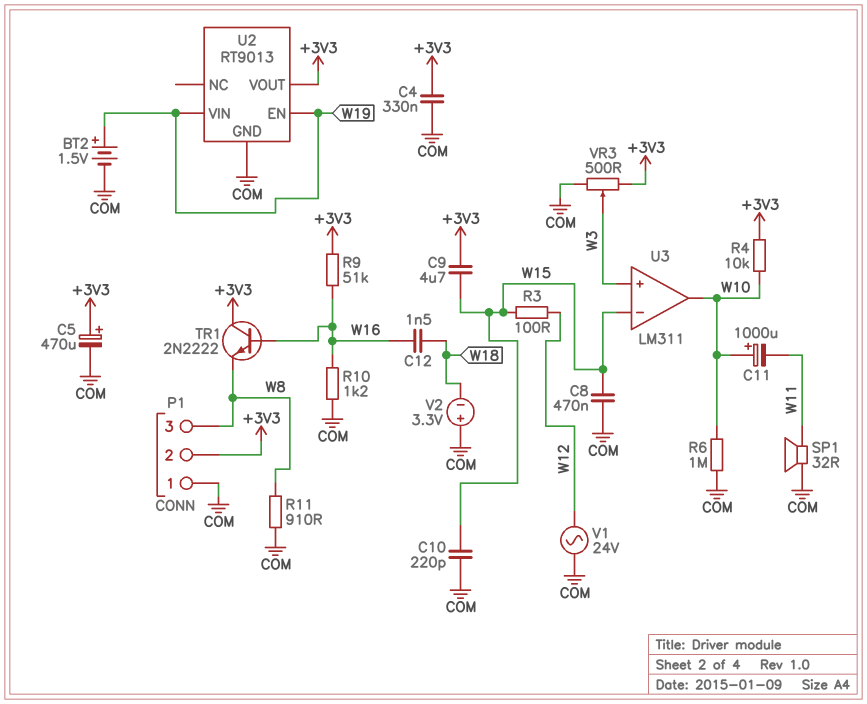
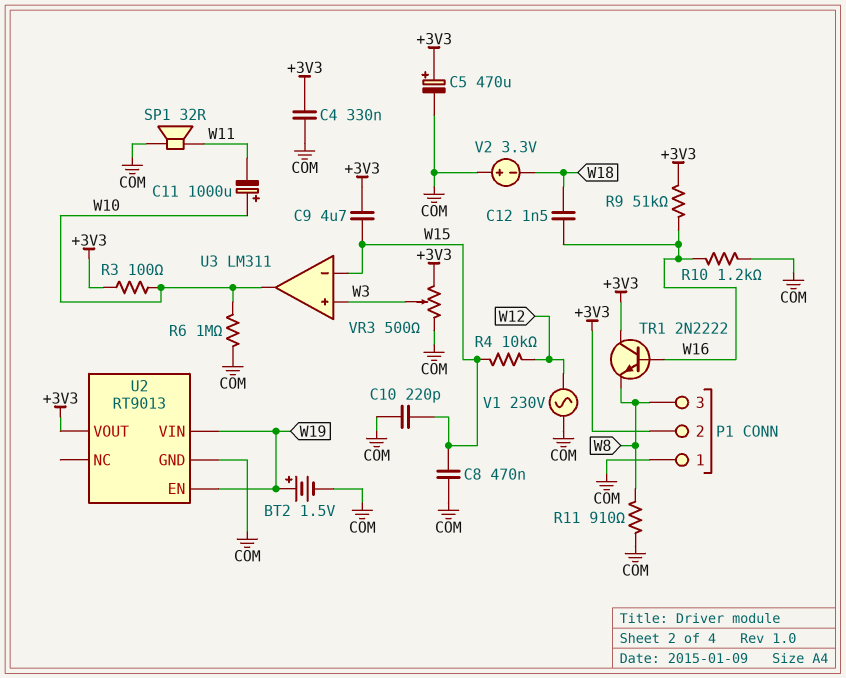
R3: 100 (W12, W15) -> 100 (+3V3, W10)
R4: 10k (+3V3, W10) -> 10k (W12, W15)
V1: AC 24V (COM, W12) -> AC 230V (COM, W12)

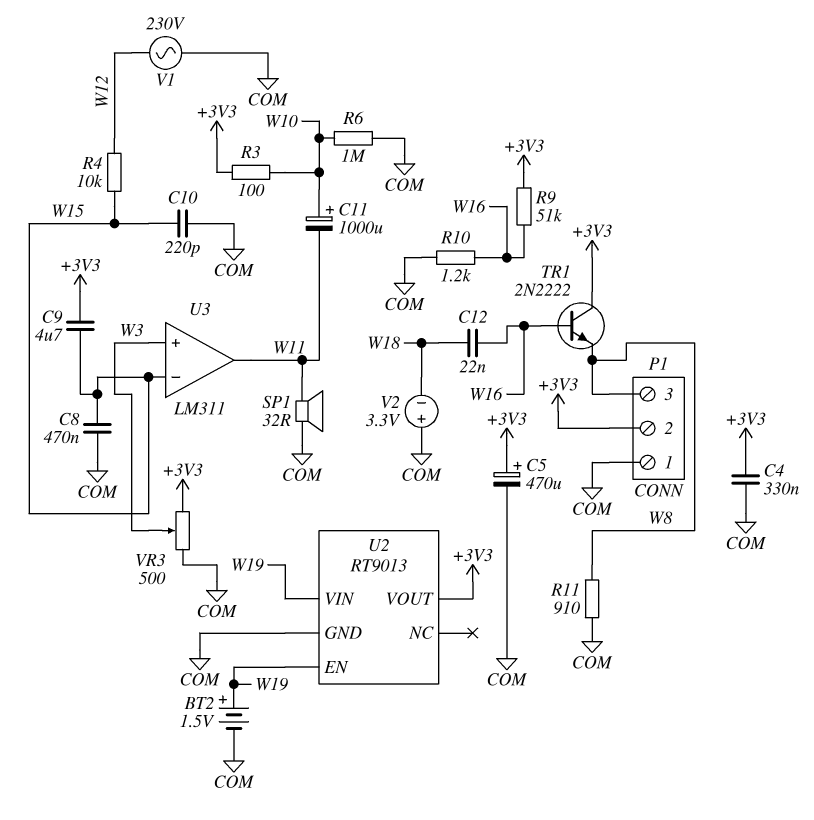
C12: 1.5nF (W16, W18) -> 22nF (W16, W18)
U3 pin out: W10 -> W11

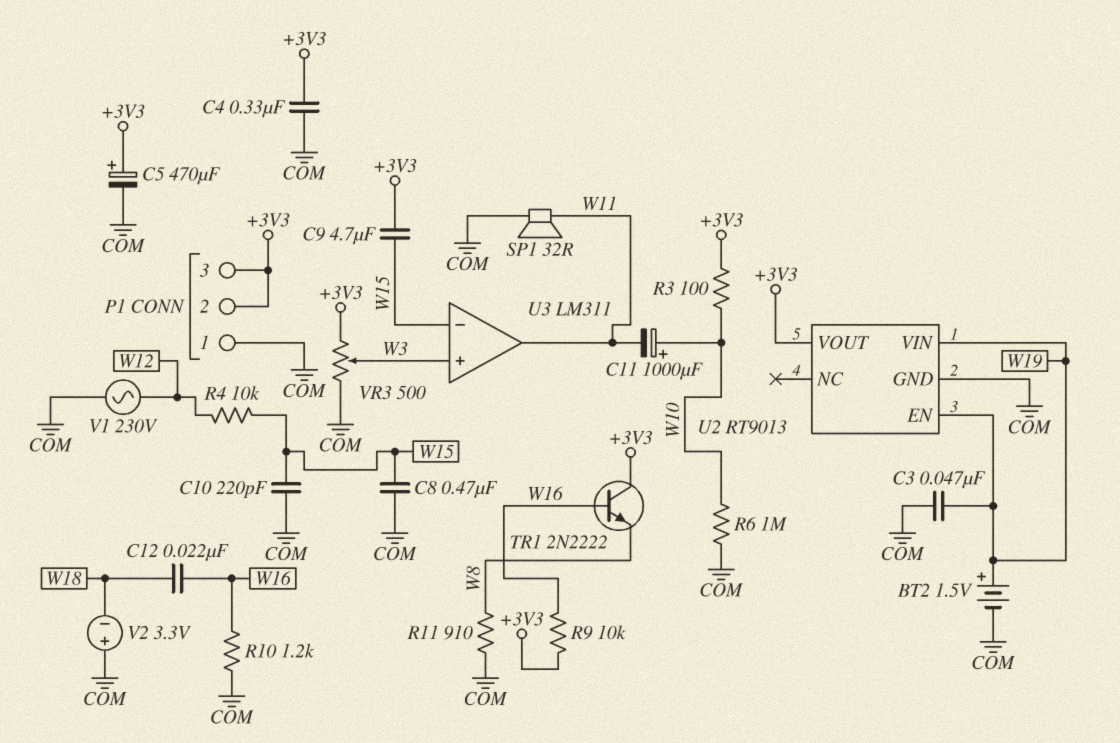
C3: none -> 47nF (COM, W19)
P1 pin 3: W8 -> +3V3
R9: 51k (+3V3, W16) -> 10k (+3V3, W16)

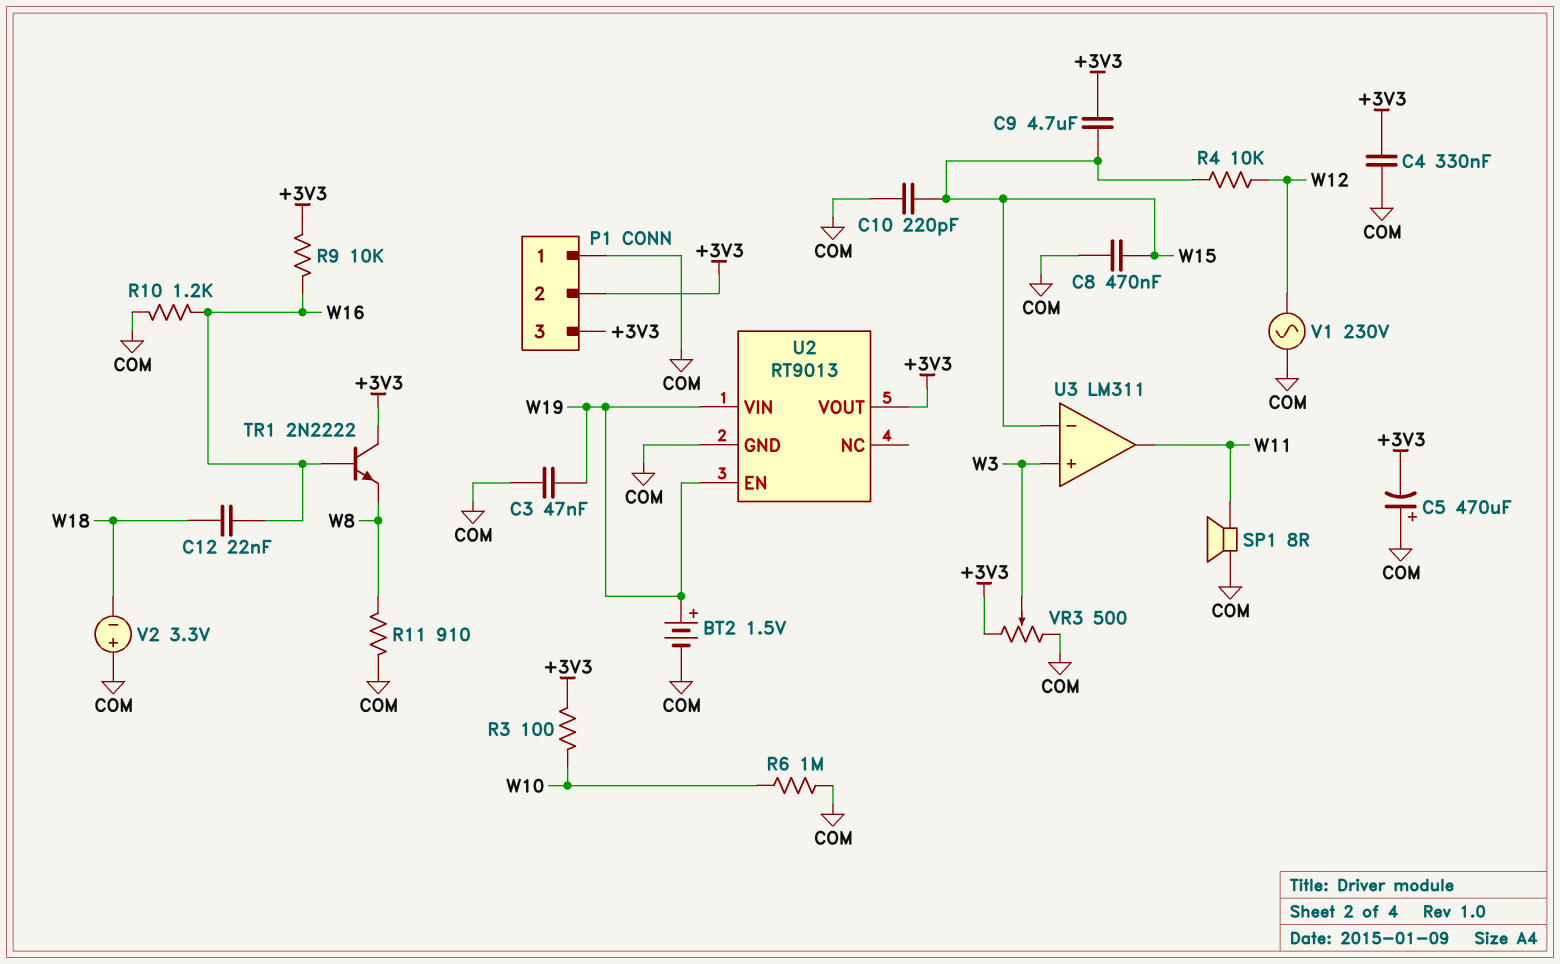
C5: 470uF (plus +3V3, minus COM) -> 470uF (plus COM, minus +3V3)
C11: 1000uF (plus W10, minus W11) -> none
SP1: speaker 32R (COM, W11) -> speaker 8R (COM, W11)

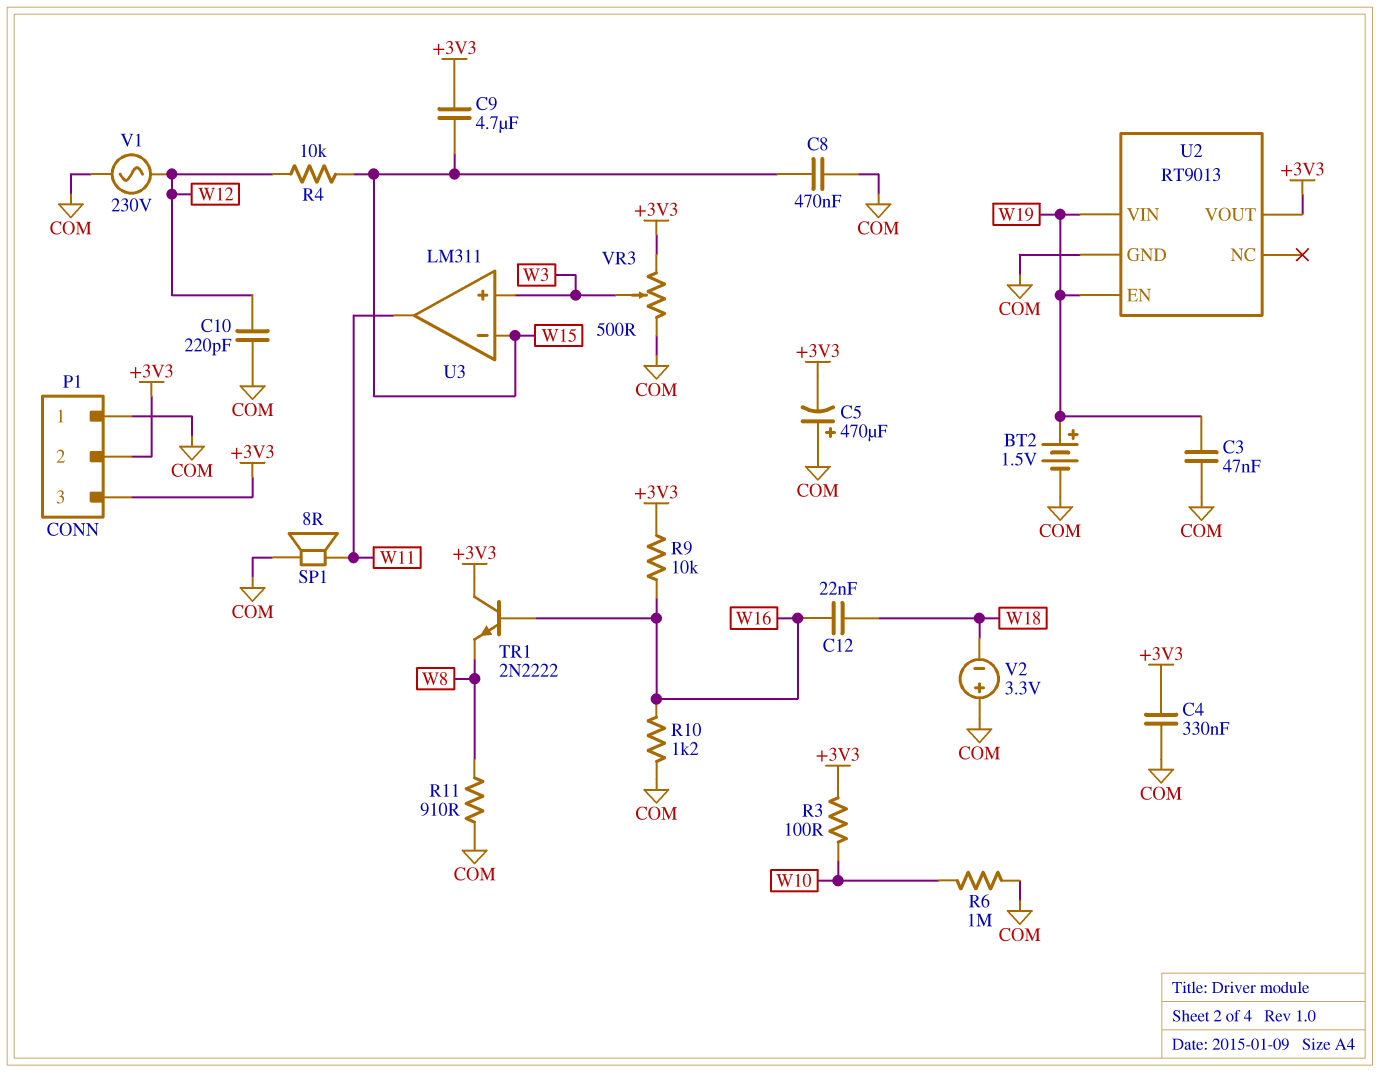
C10: 220pF (COM, W15) -> 220pF (COM, W12)

